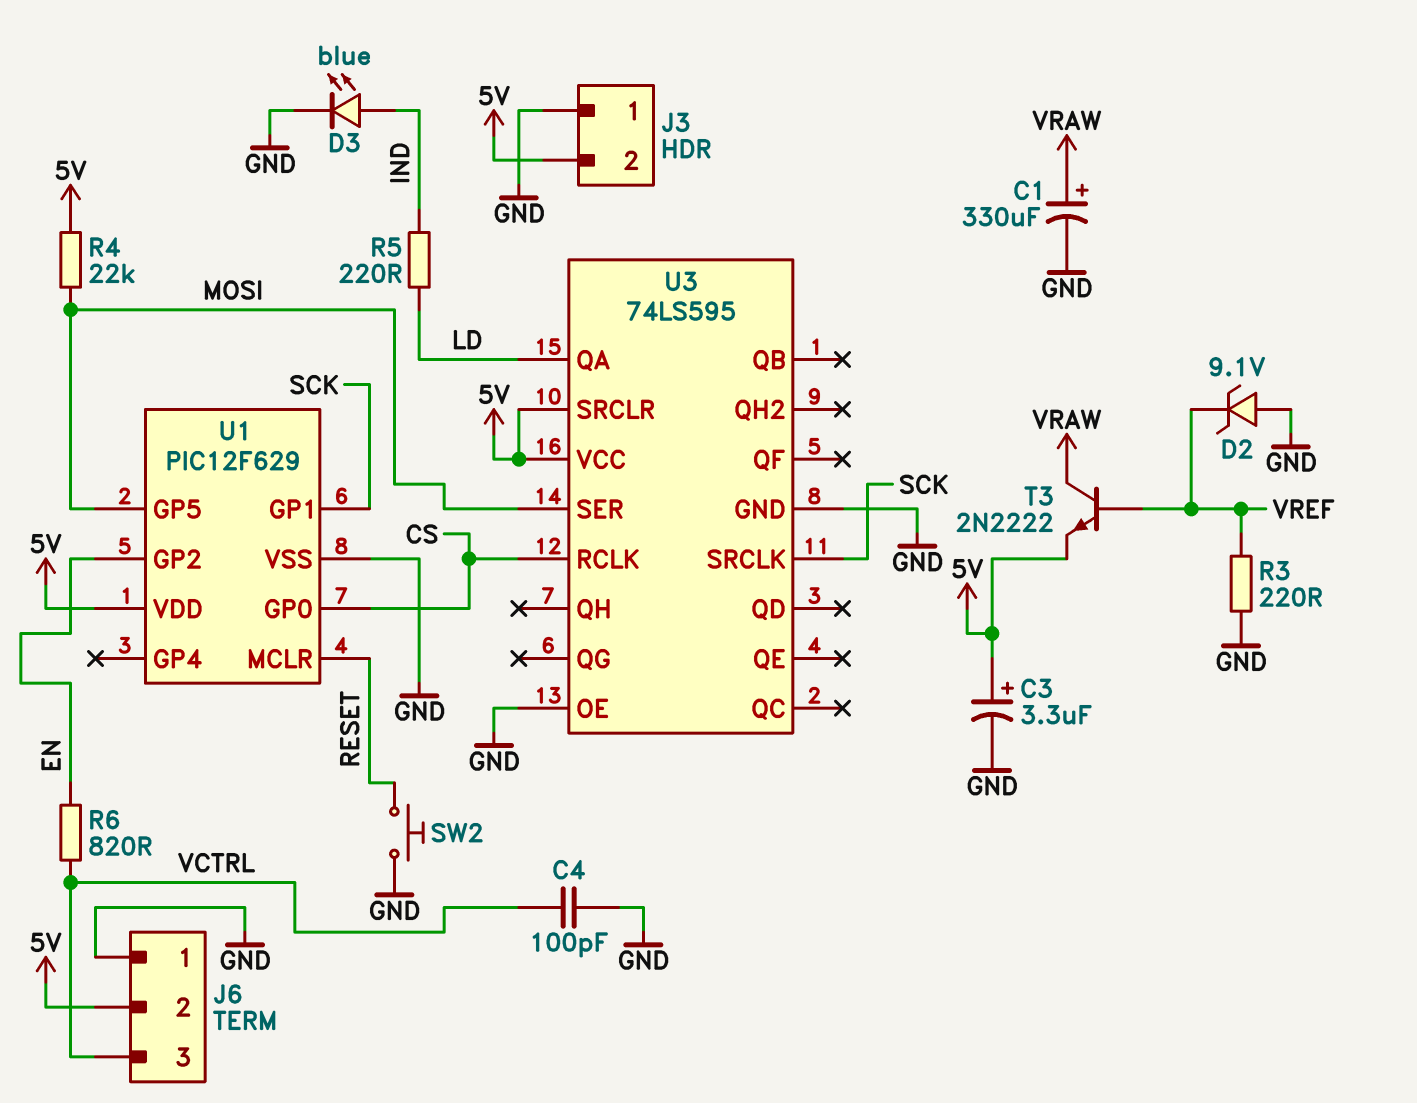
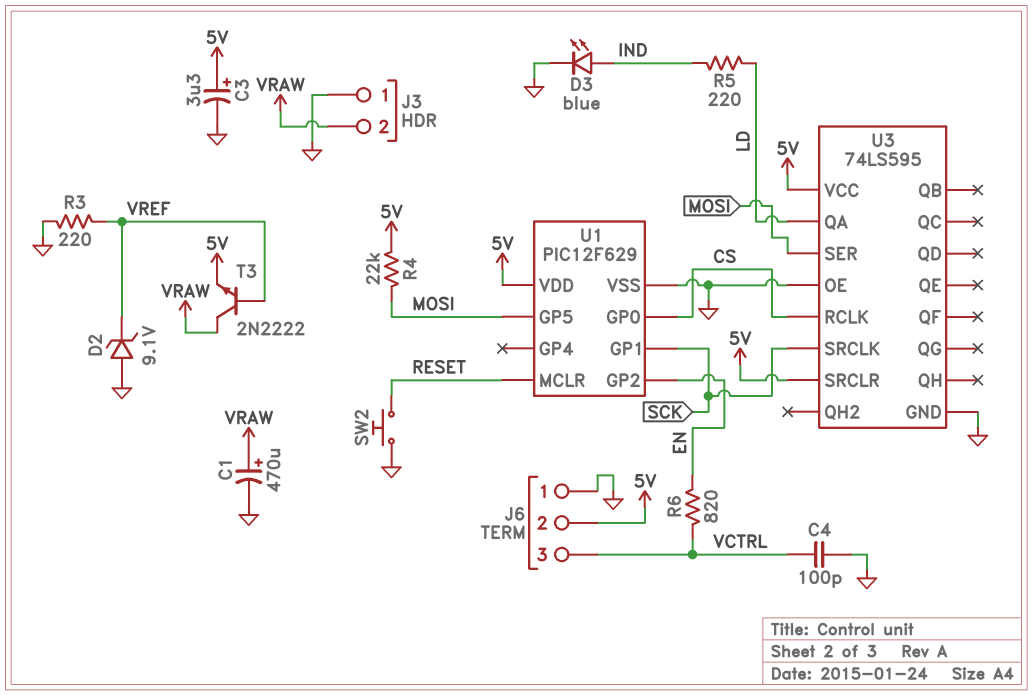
C1: 330uF (plus VRAW, minus GND) -> 470uF (plus VRAW, minus GND)
J3 pin 2: 5V -> VRAW

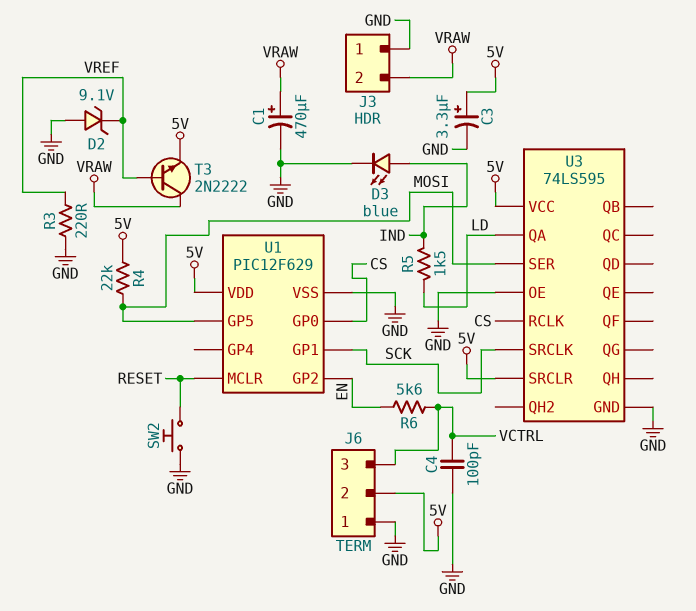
R5: 220 (IND, LD) -> 1.5k (IND, LD)
R6: 820 (EN, VCTRL) -> 5.6k (EN, VCTRL)

